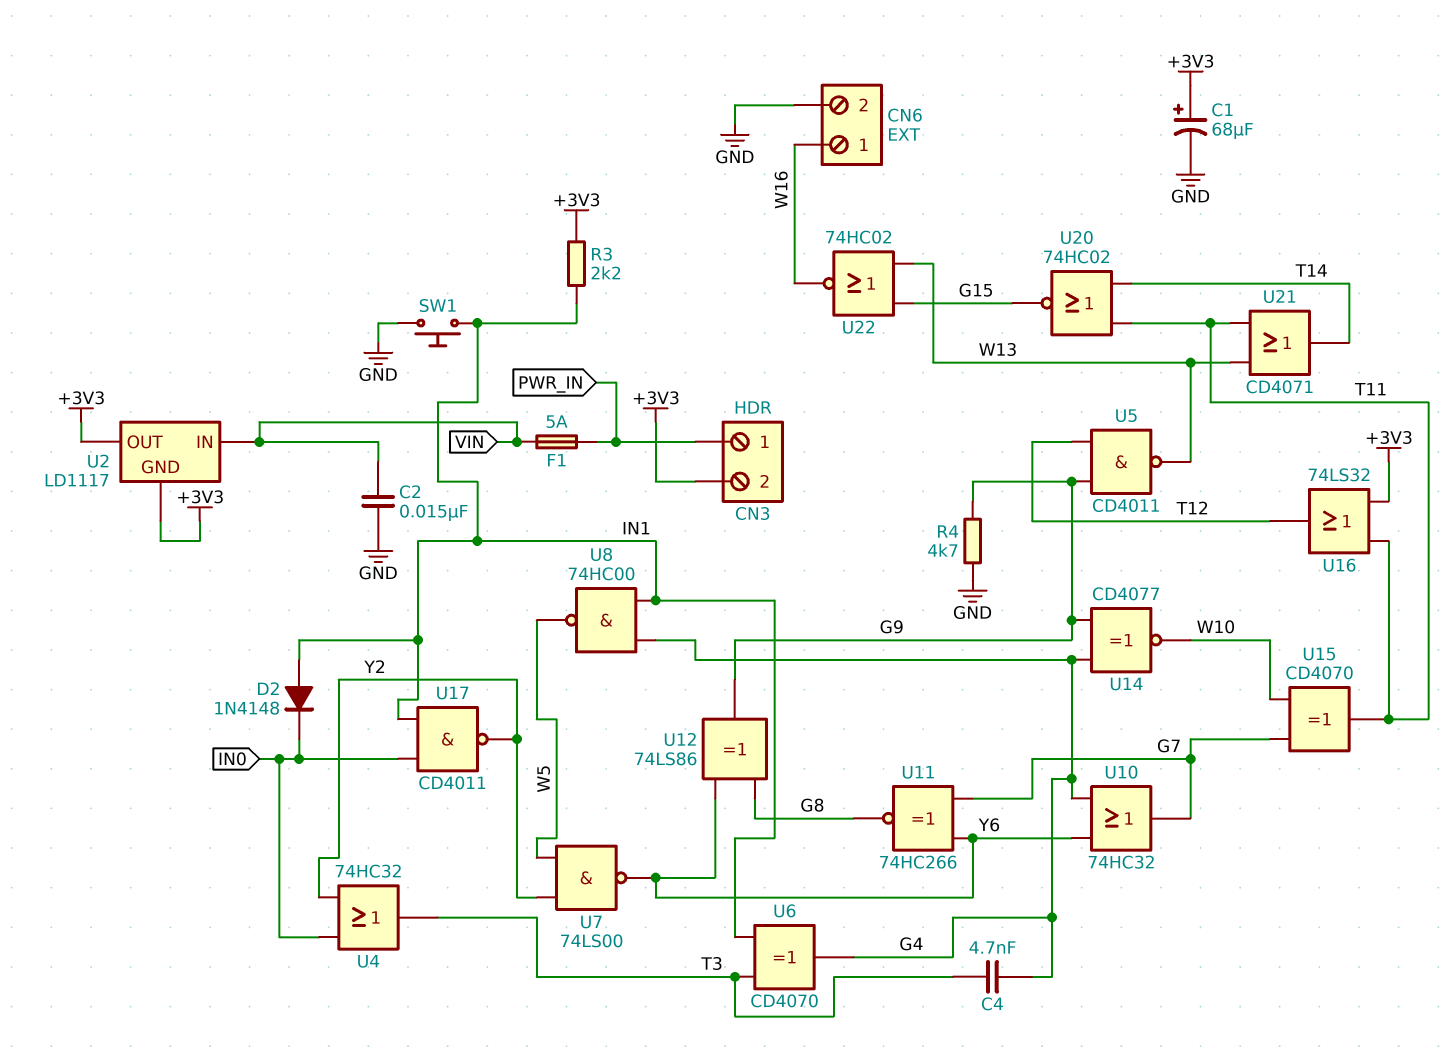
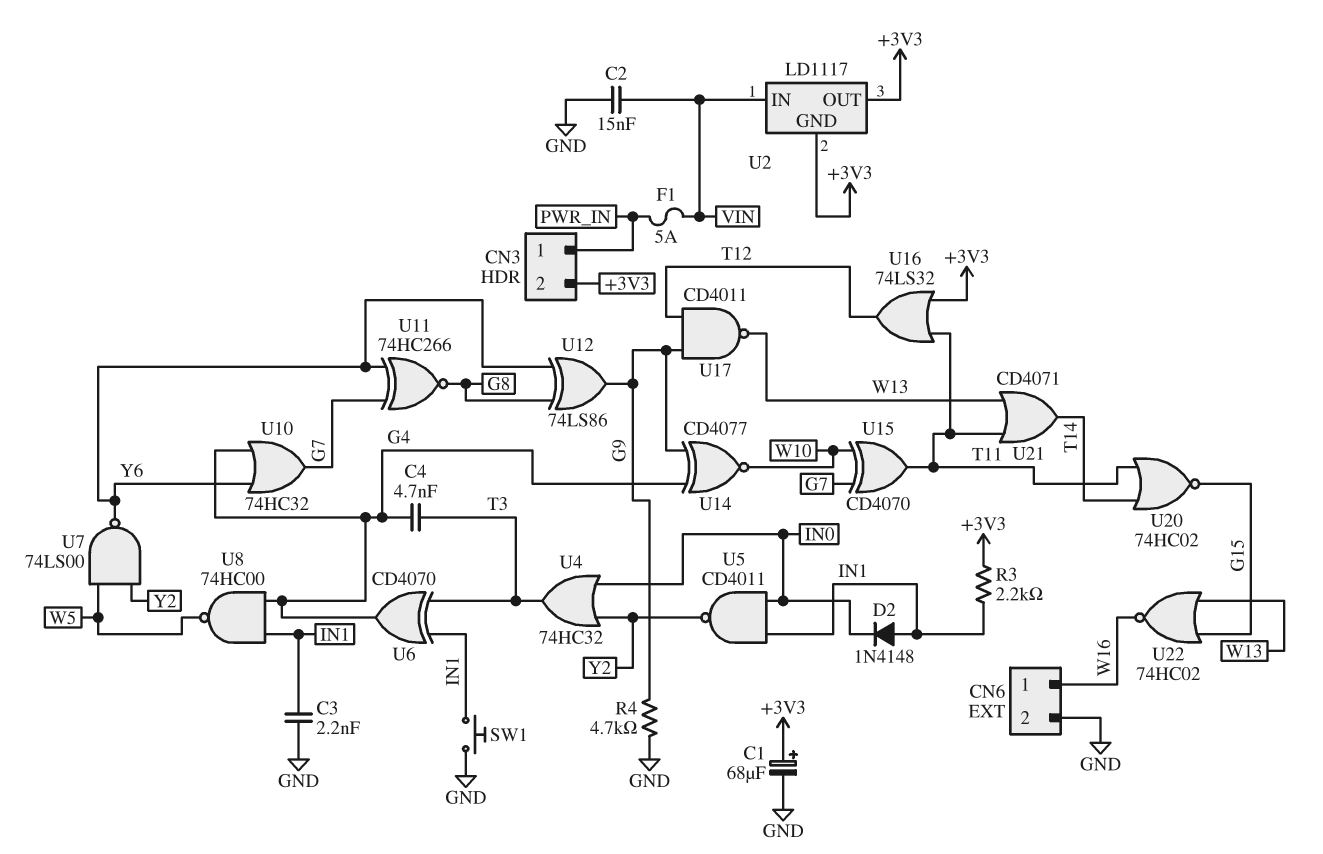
C3: none -> 2.2nF (GND, IN1)
U5: NAND CD4011 (in G9, in T12, out W13) -> NAND CD4011 (in IN0, in IN1, out Y2)
U17: NAND CD4011 (in IN0, in IN1, out Y2) -> NAND CD4011 (in G9, in T12, out W13)

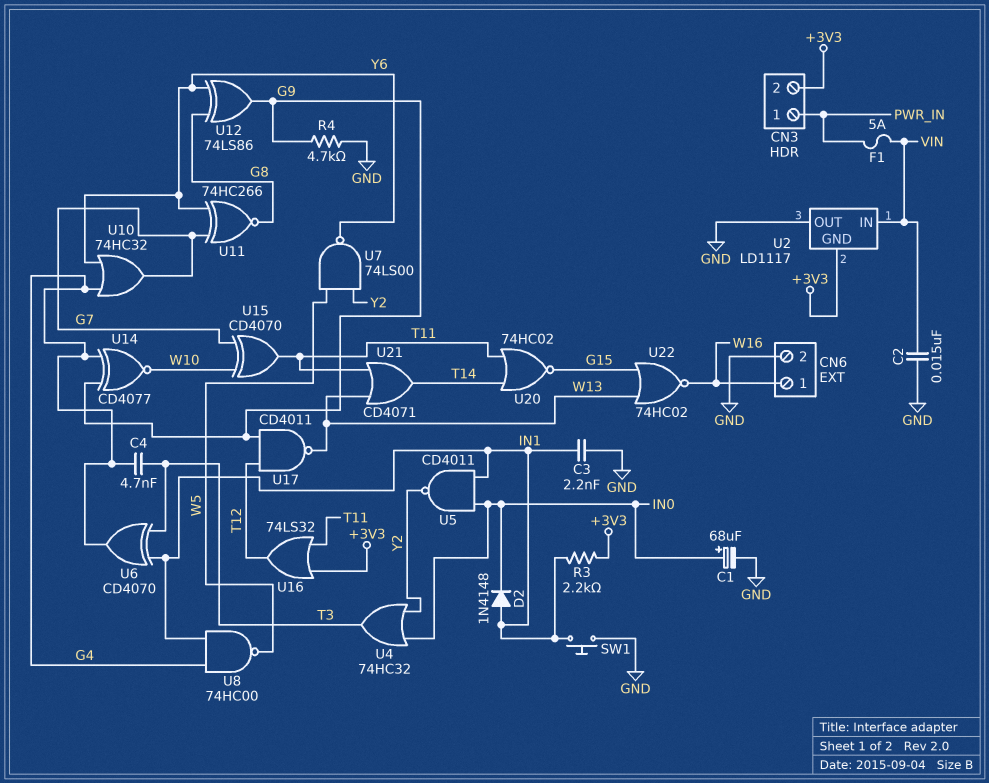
C1: 68uF (plus +3V3, minus GND) -> 68uF (plus IN0, minus GND)
U2 pin OUT: +3V3 -> GND

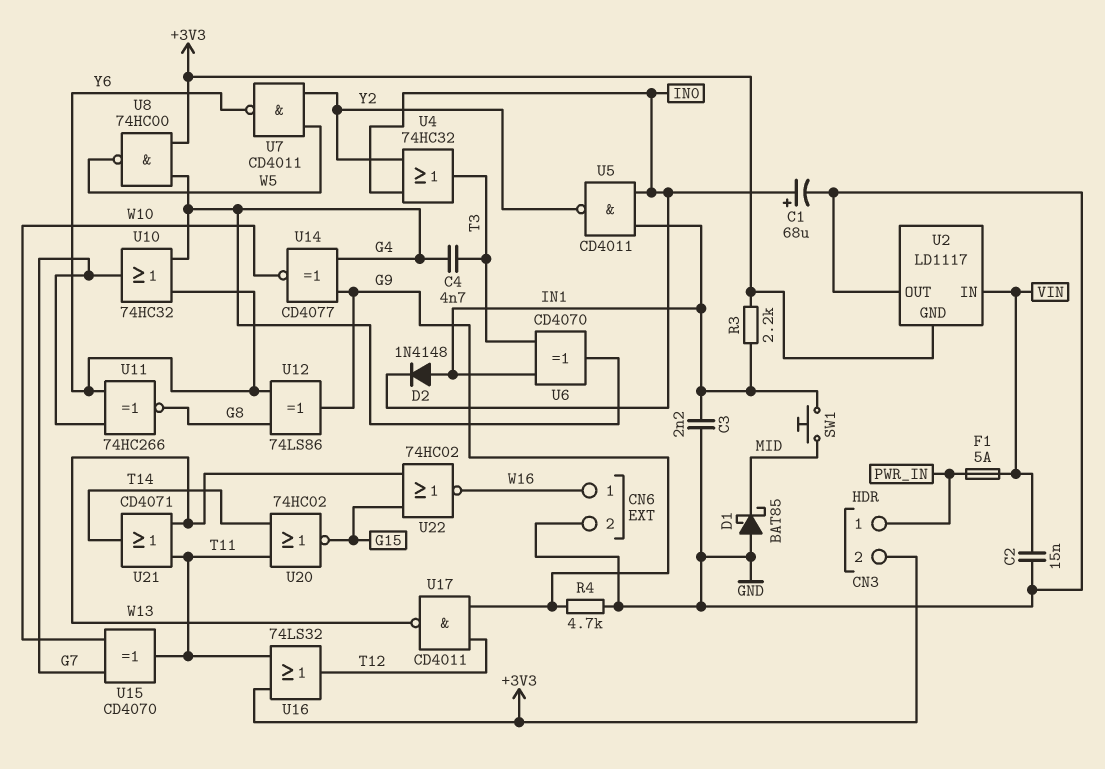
D1: none -> schottky BAT85 (A GND, K MID)
SW1: button (GND, IN1) -> button (IN1, MID)
U7: NAND 74LS00 (in W5, in Y2, out Y6) -> NAND CD4011 (in W5, in Y2, out Y6)
U8: NAND 74HC00 (in G4, in IN1, out W5) -> NAND 74HC00 (in +3V3, in G4, out W5)

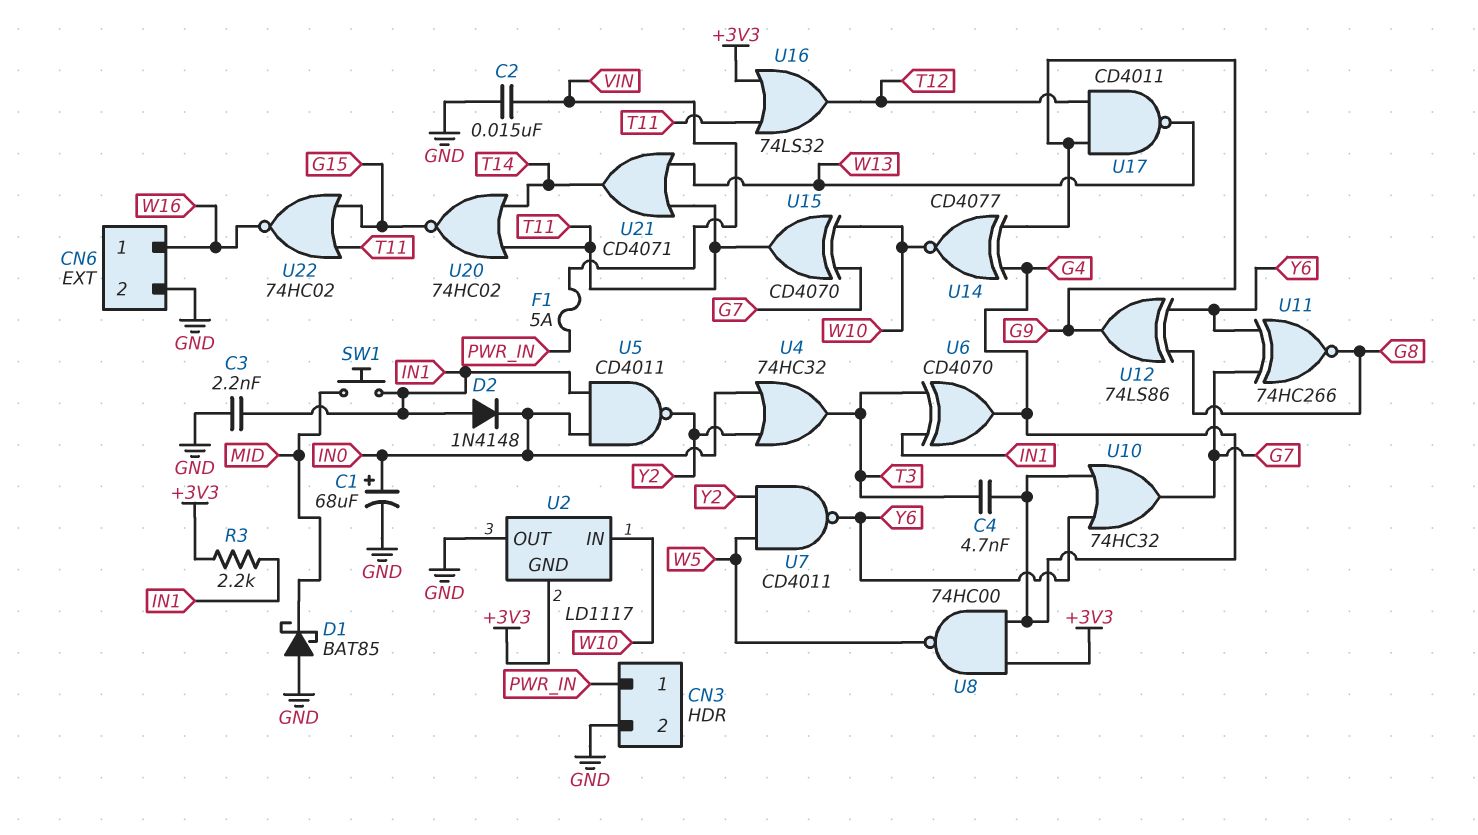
CN3 pin 2: +3V3 -> GND
R4: 4.7k (G9, GND) -> none
U2 pin IN: VIN -> W10
U22: NOR 74HC02 (in G15, in W13, out W16) -> NOR 74HC02 (in G15, in T11, out W16)

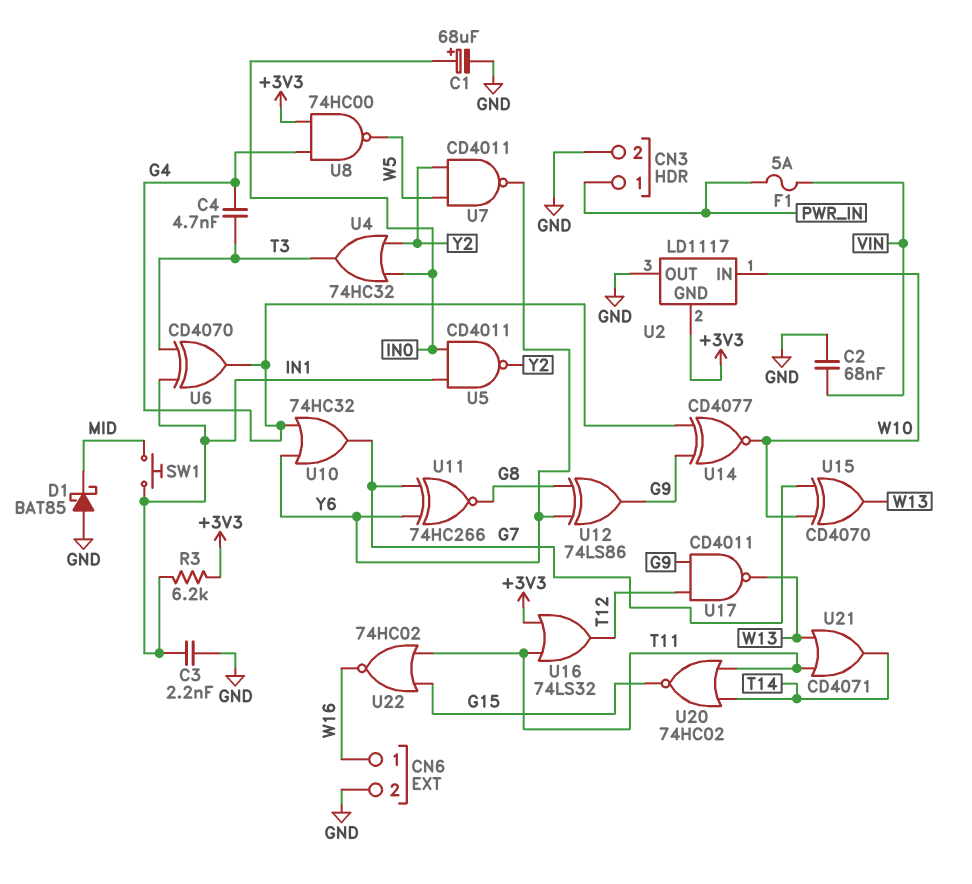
C2: 15nF (GND, VIN) -> 68nF (GND, VIN)
D2: diode 1N4148 (A IN1, K IN0) -> none
R3: 2.2k (+3V3, IN1) -> 6.2k (+3V3, IN1)
U15: XOR CD4070 (in G7, in W10, out T11) -> XOR CD4070 (in G7, in W10, out W13)

